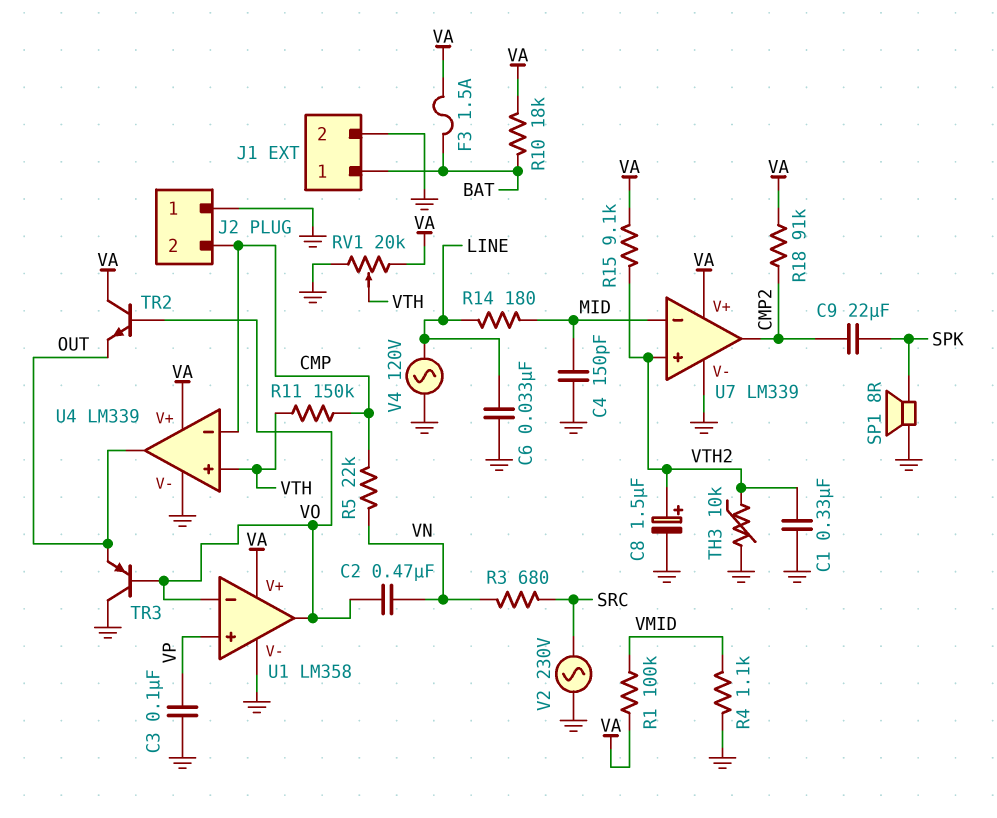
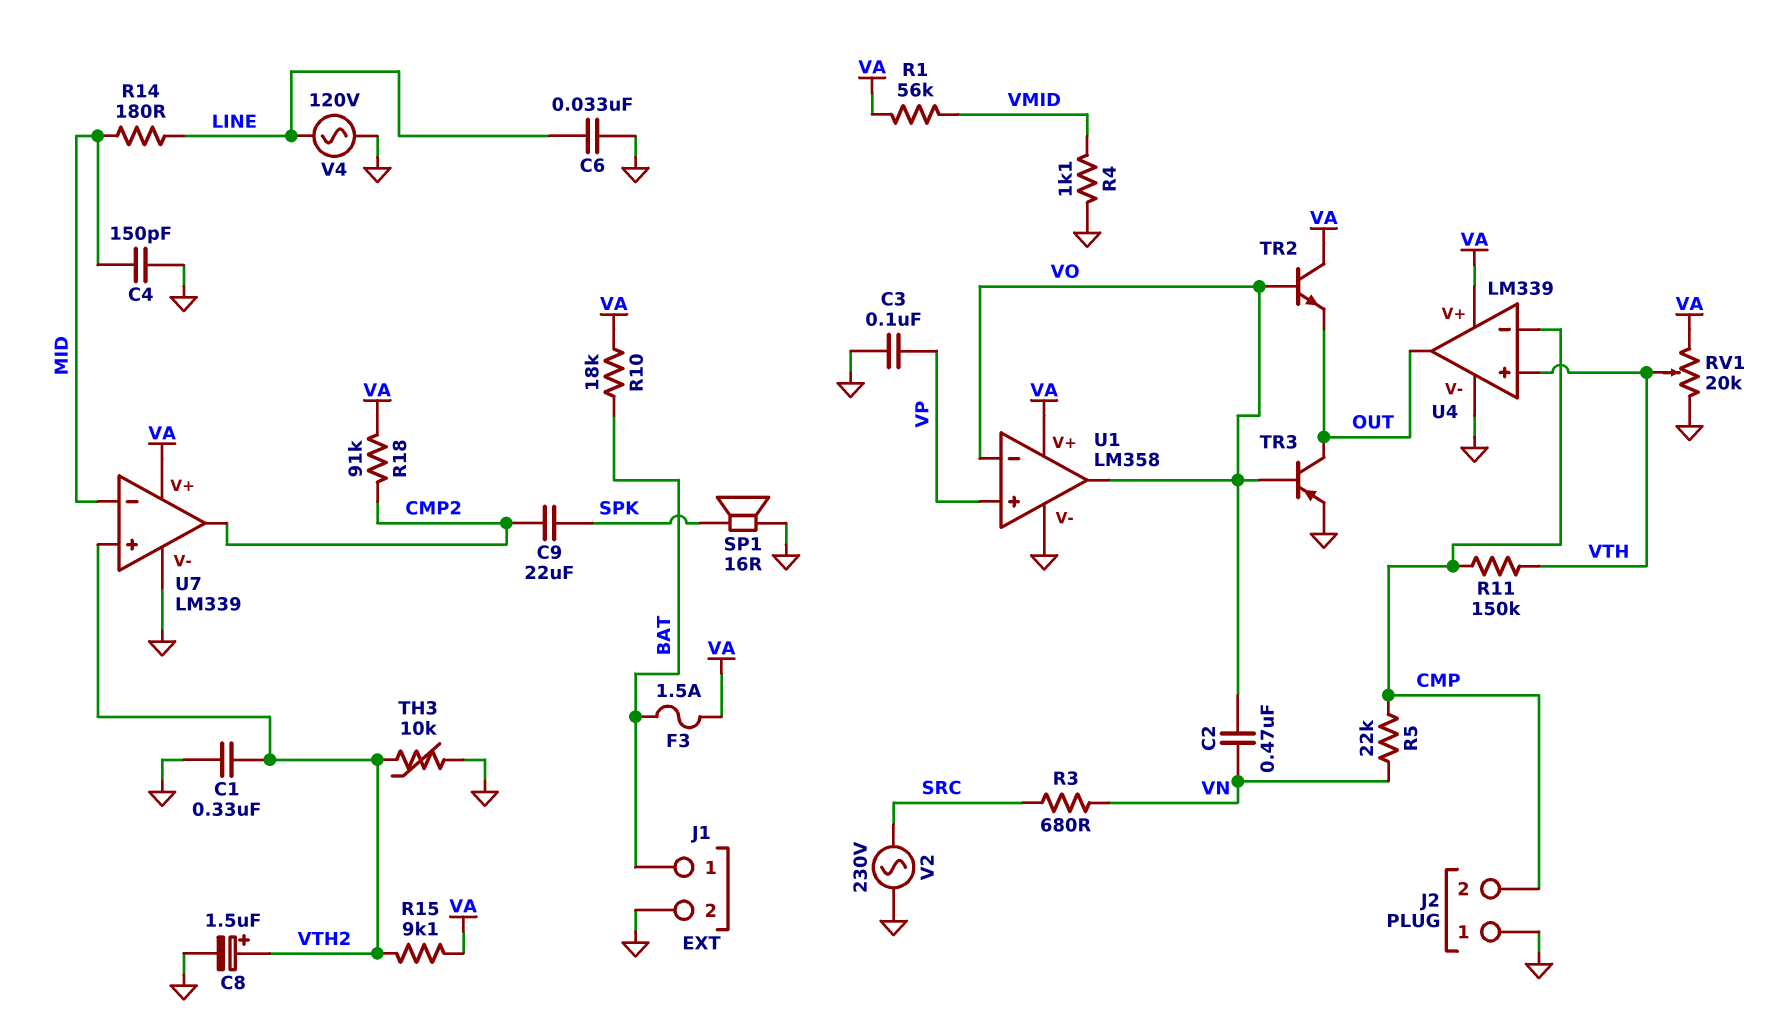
R1: 100k (VA, VMID) -> 56k (VA, VMID)
SP1: speaker 8R (GND, SPK) -> speaker 16R (GND, SPK)
TR3: PNP (B VO, C GND, E OUT) -> PNP (B VO, C OUT, E GND)

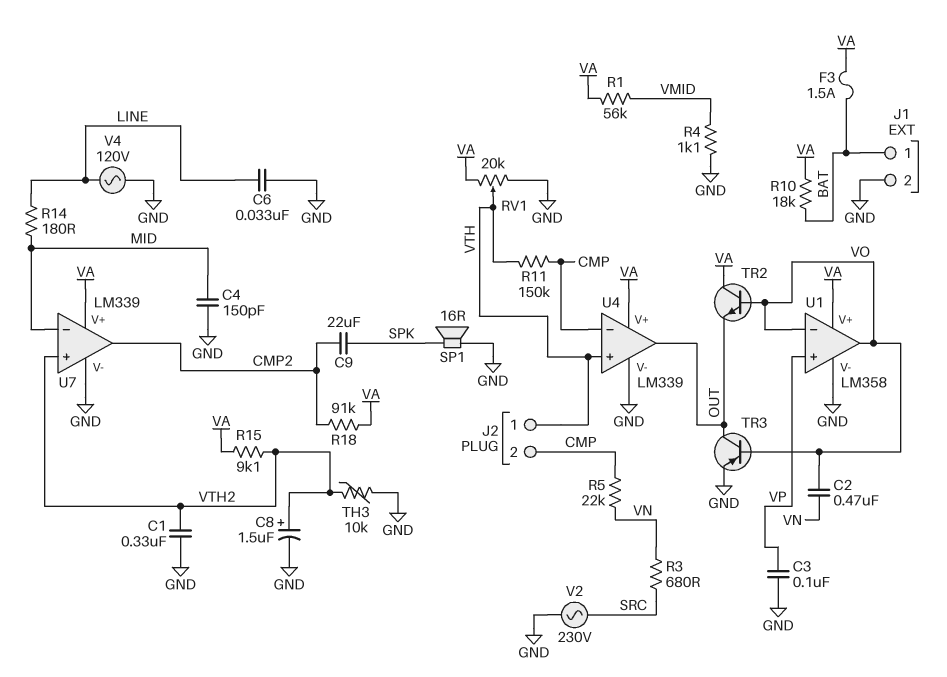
J2 pin 1: GND -> VTH

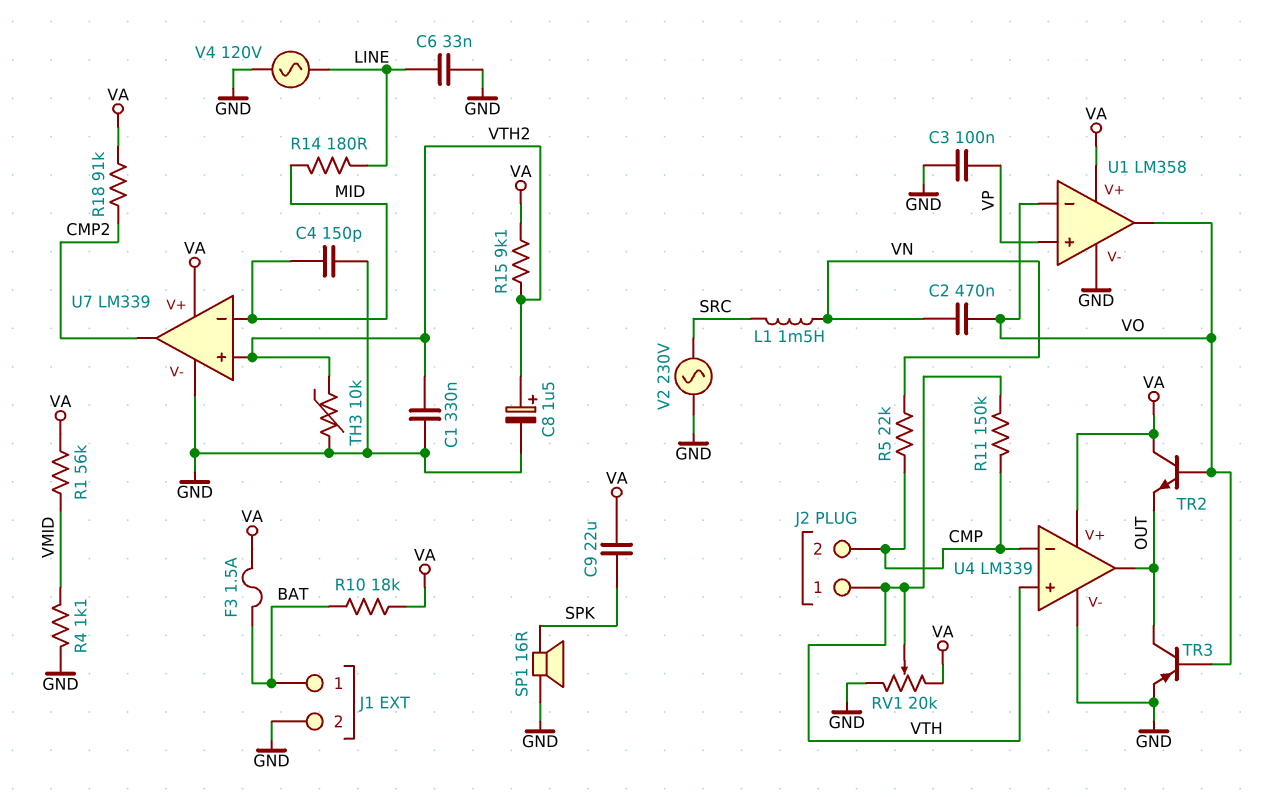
C9: 22uF (CMP2, SPK) -> 22uF (SPK, VA)
L1: none -> 1.5mH (SRC, VN)
R3: 680 (SRC, VN) -> none

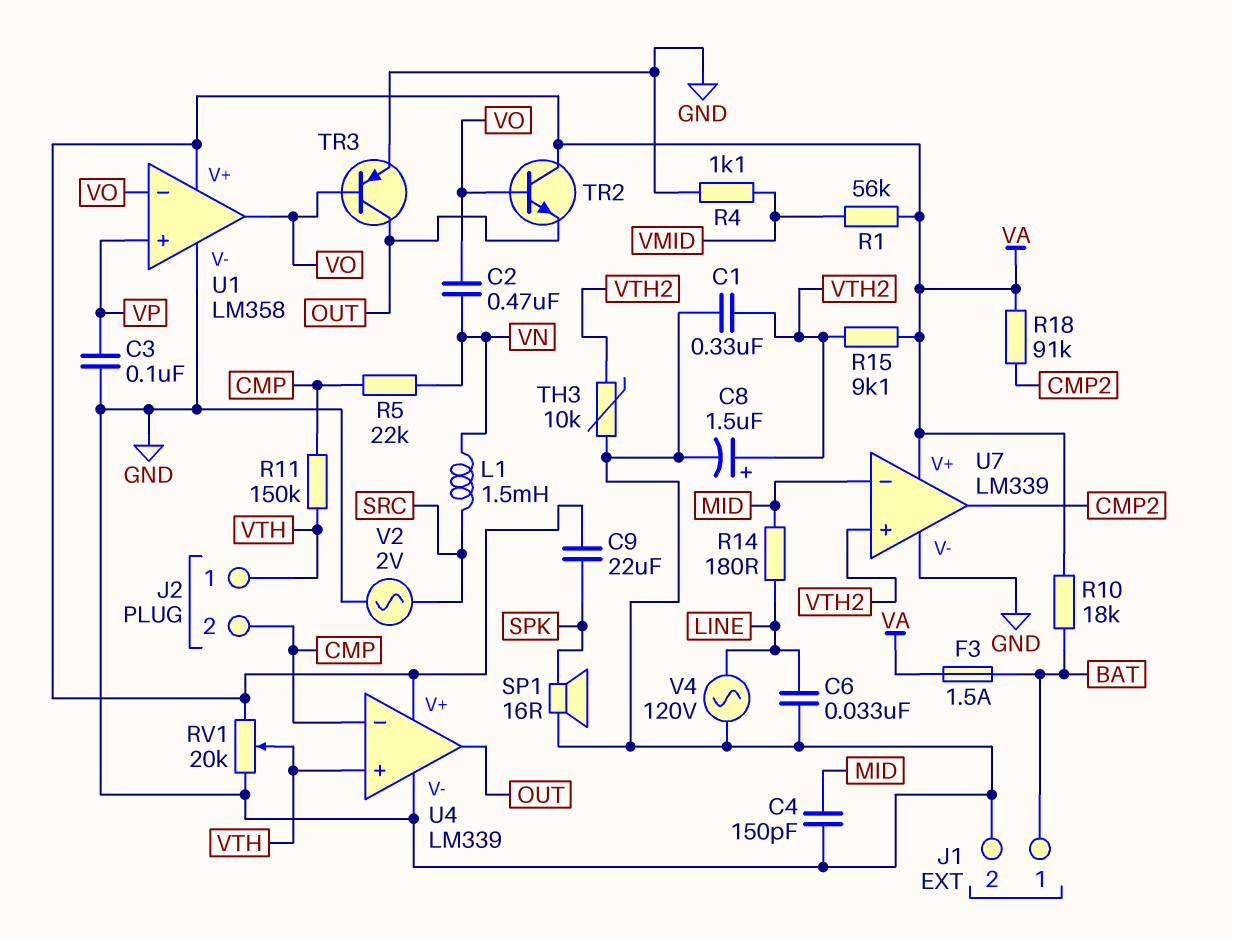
V2: AC 230V (GND, SRC) -> AC 2V (GND, SRC)

